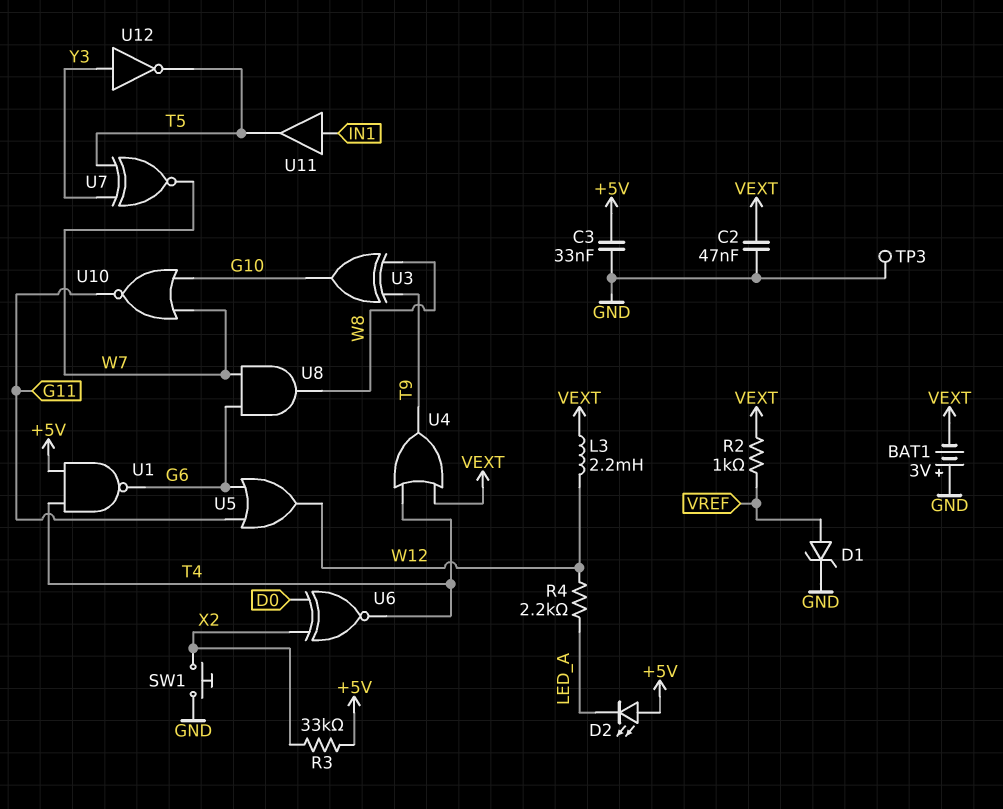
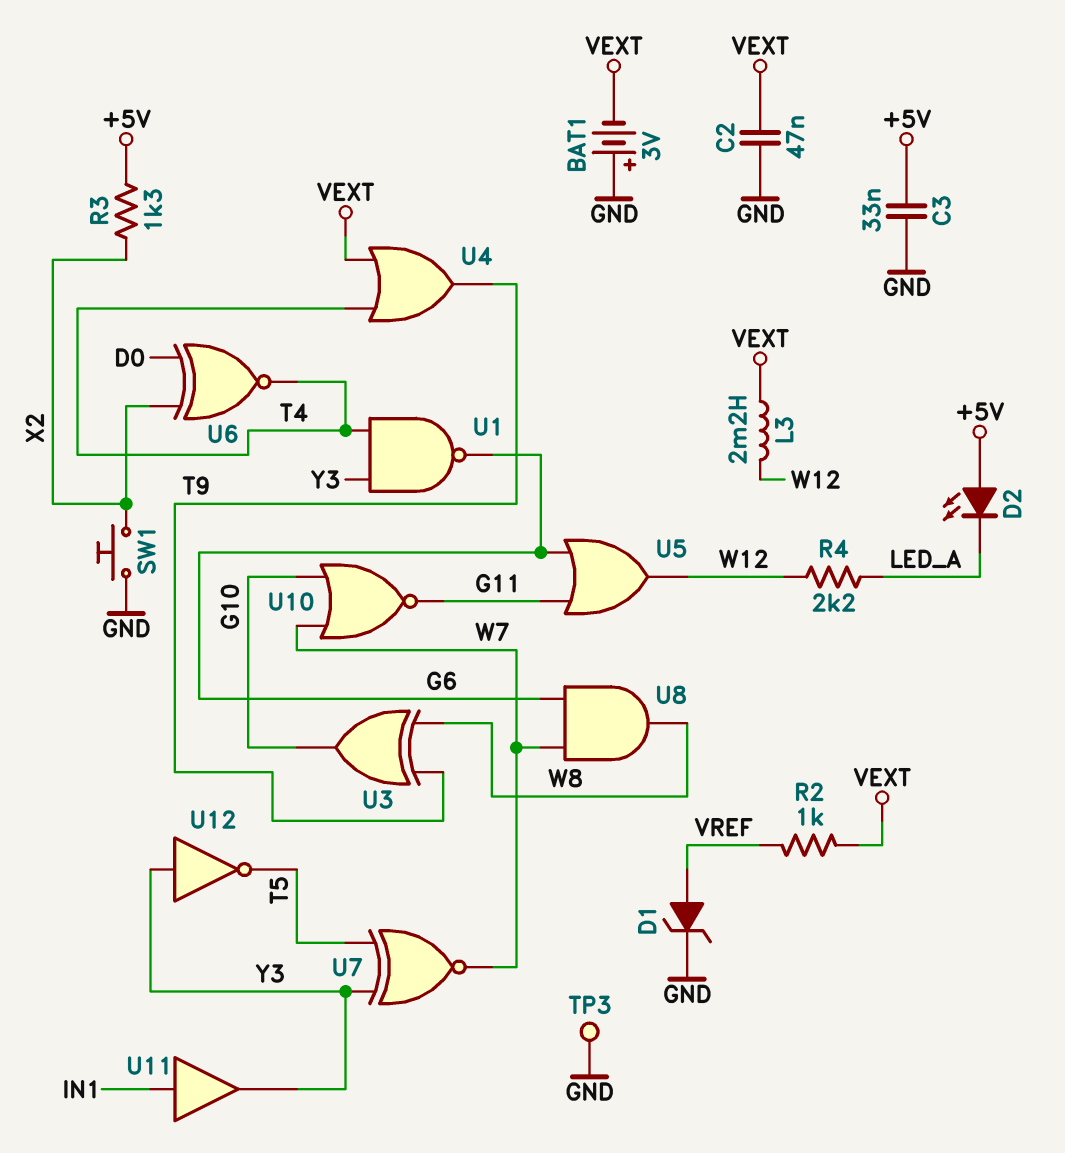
R3: 33k (+5V, X2) -> 1.3k (+5V, X2)
U1: NAND (in +5V, in T4, out G6) -> NAND (in T4, in Y3, out G6)
U11: buffer (in IN1, out T5) -> buffer (in IN1, out Y3)

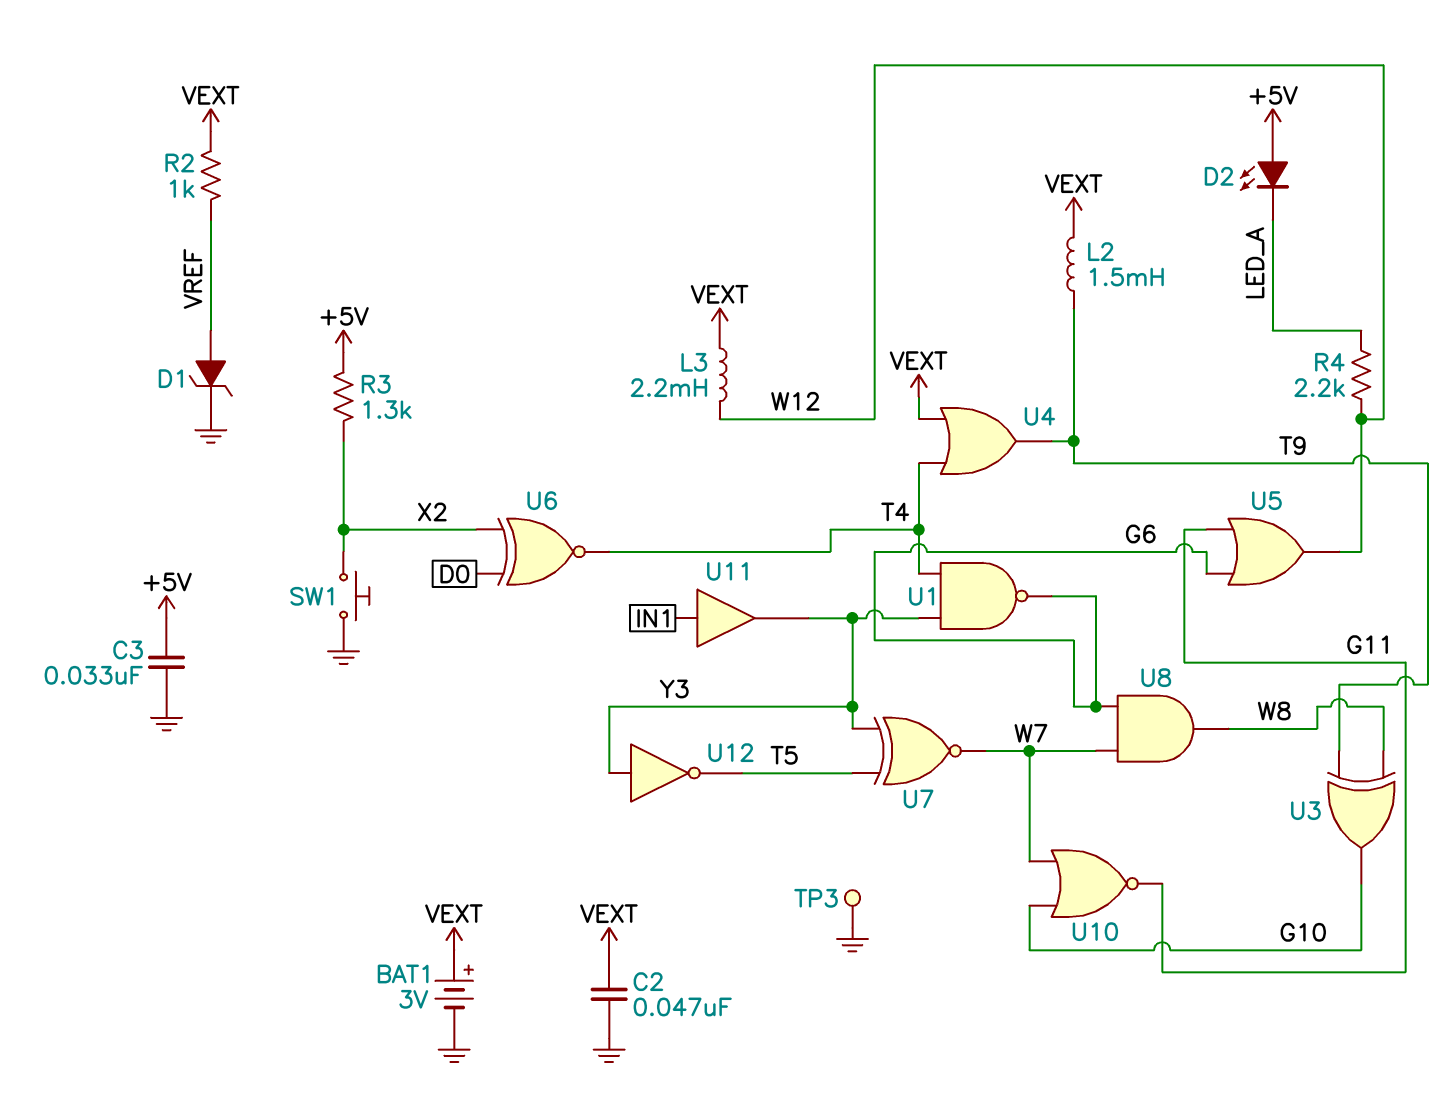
BAT1: 3V (plus GND, minus VEXT) -> 3V (plus VEXT, minus GND)
L2: none -> 1.5mH (T9, VEXT)

